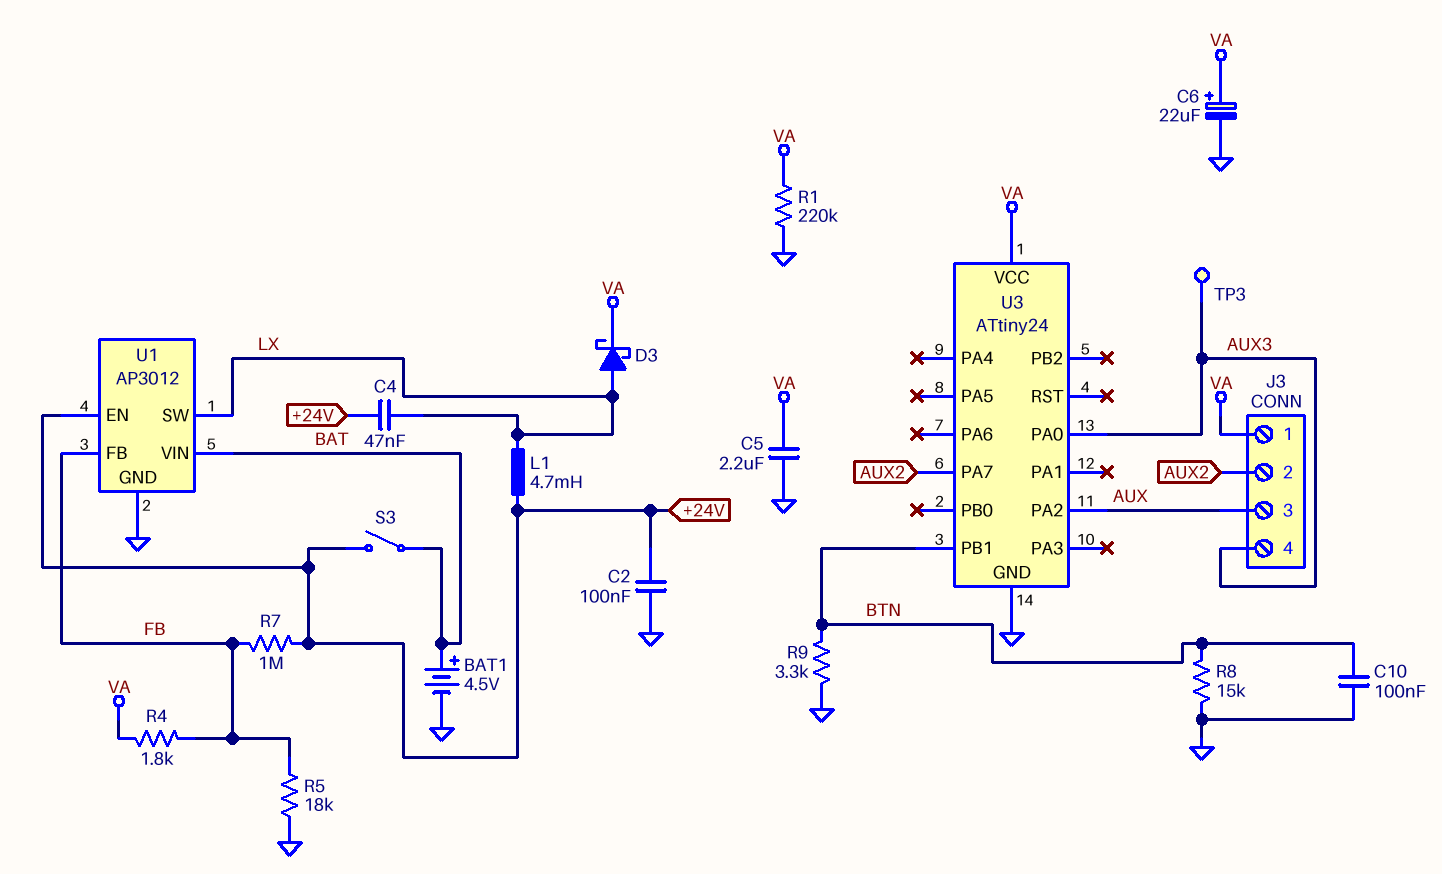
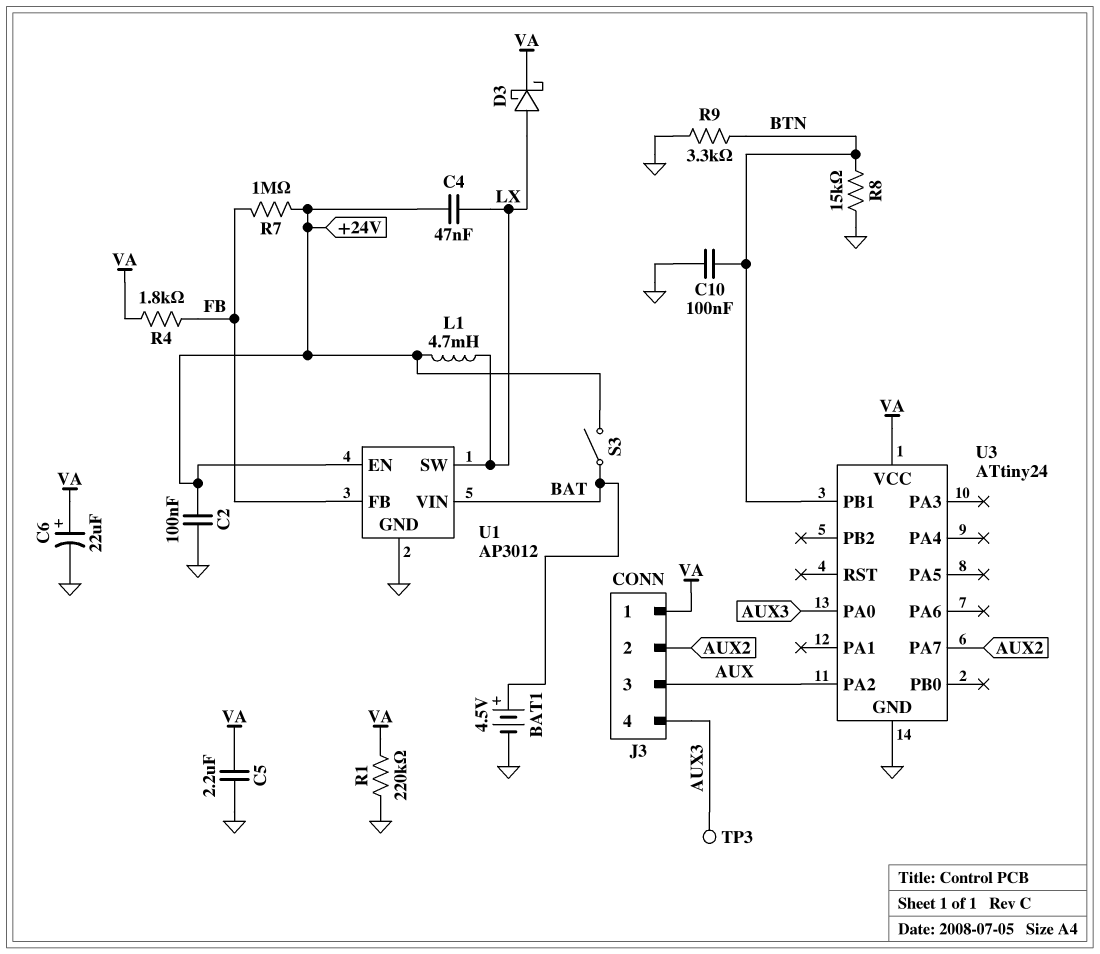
R5: 18k (FB, GND) -> none

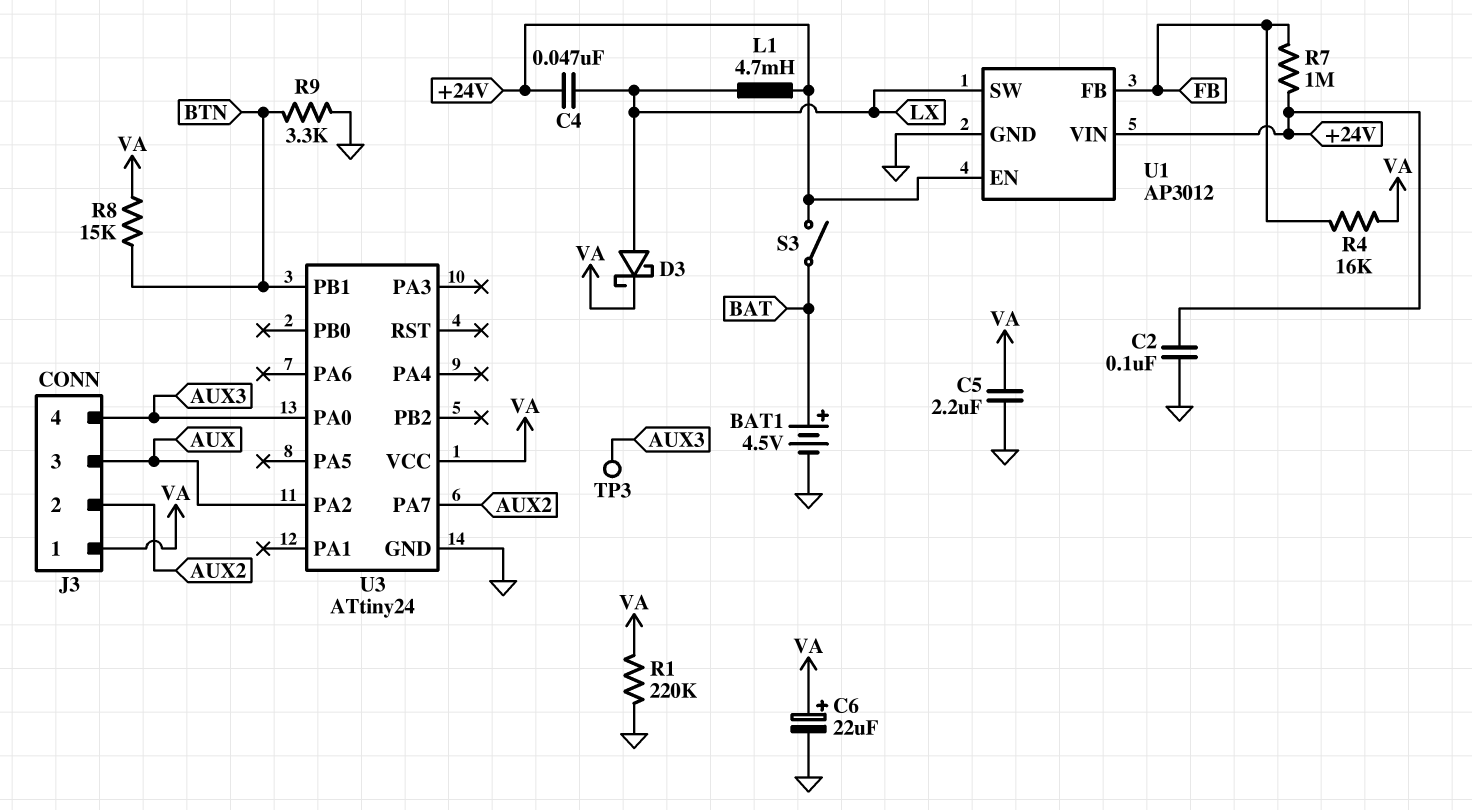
C10: 100nF (BTN, GND) -> none
R4: 1.8k (FB, VA) -> 16k (FB, VA)
R8: 15k (BTN, GND) -> 15k (BTN, VA)
U1 pin VIN: BAT -> +24V

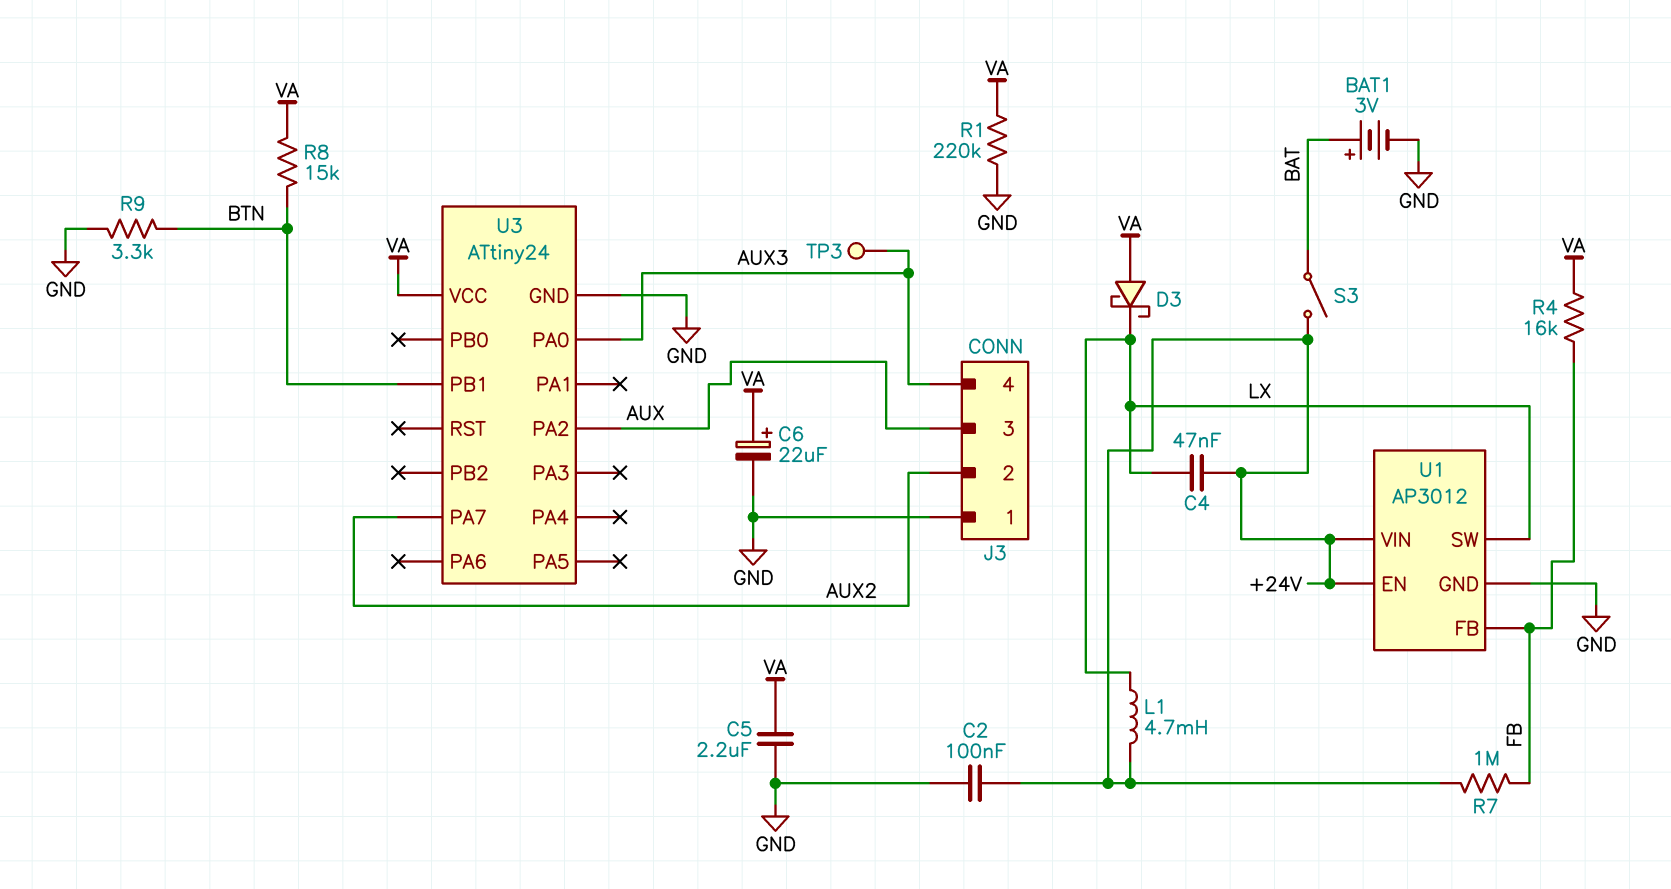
BAT1: 4.5V (plus BAT, minus GND) -> 3V (plus BAT, minus GND)
D3: schottky (A LX, K VA) -> schottky (A VA, K LX)
J3 pin 1: VA -> GND

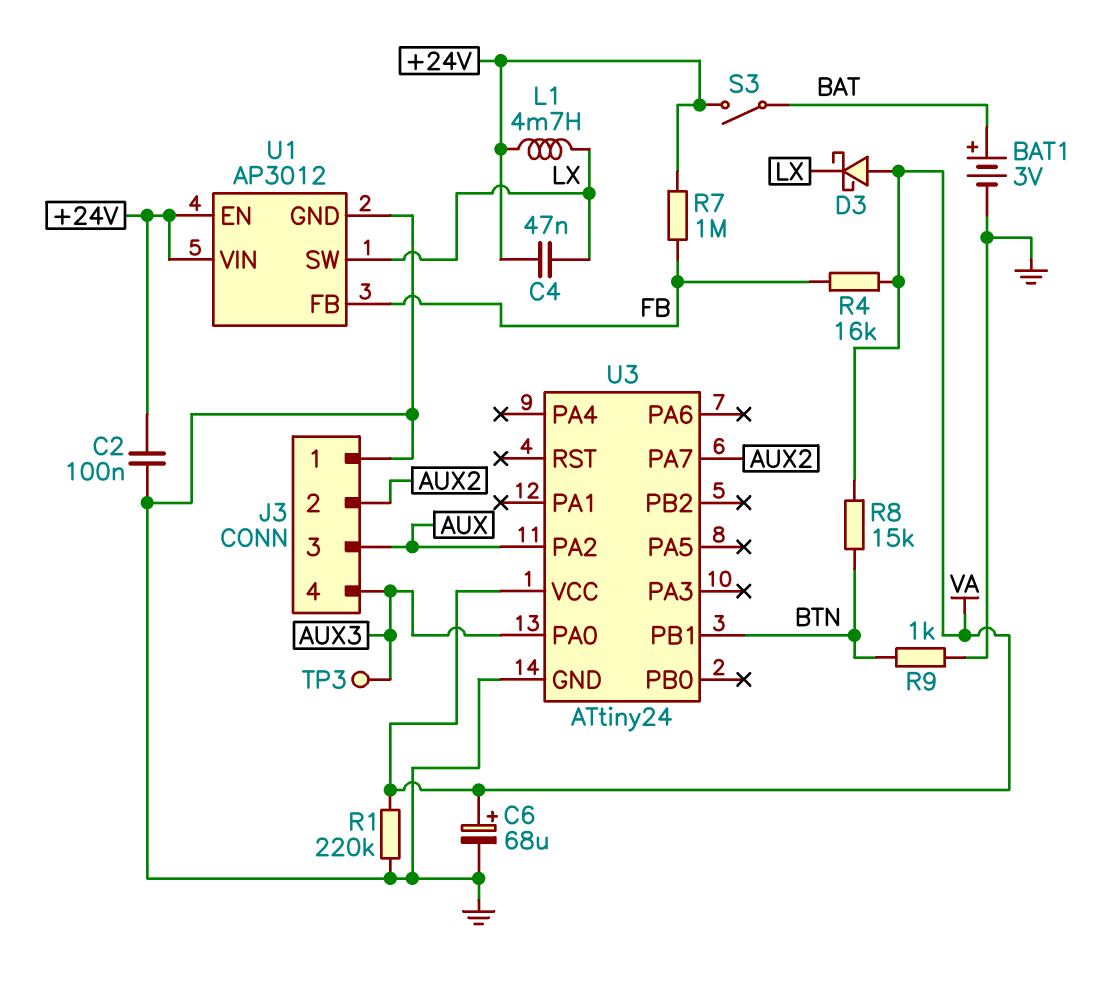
C5: 2.2uF (GND, VA) -> none
C6: 22uF (plus VA, minus GND) -> 68uF (plus VA, minus GND)
R9: 3.3k (BTN, GND) -> 1k (BTN, GND)

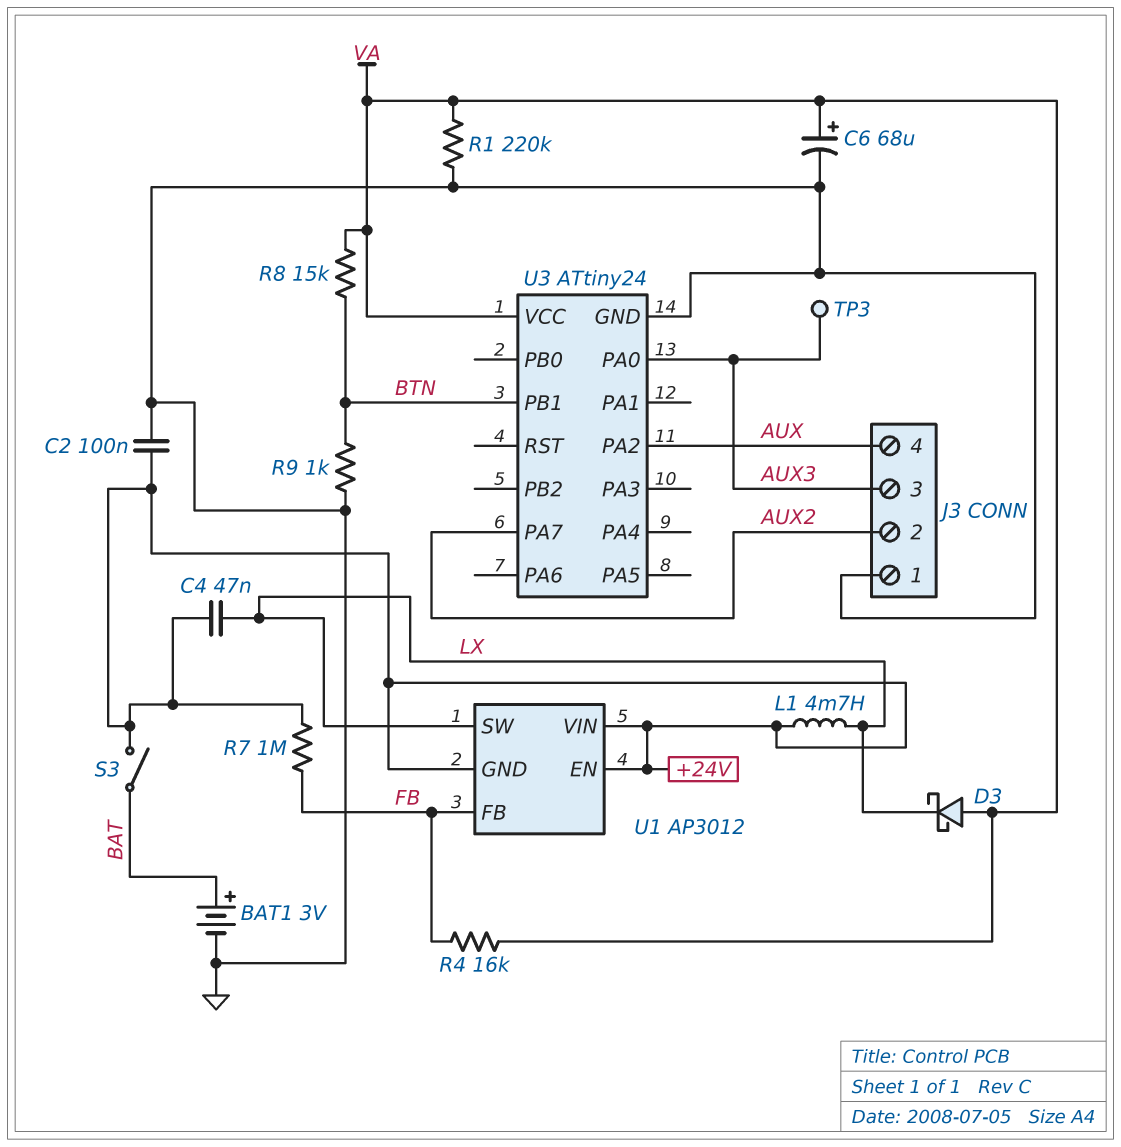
J3 pin 3: AUX -> AUX3
J3 pin 4: AUX3 -> AUX
U1 pin GND: GND -> +24V

